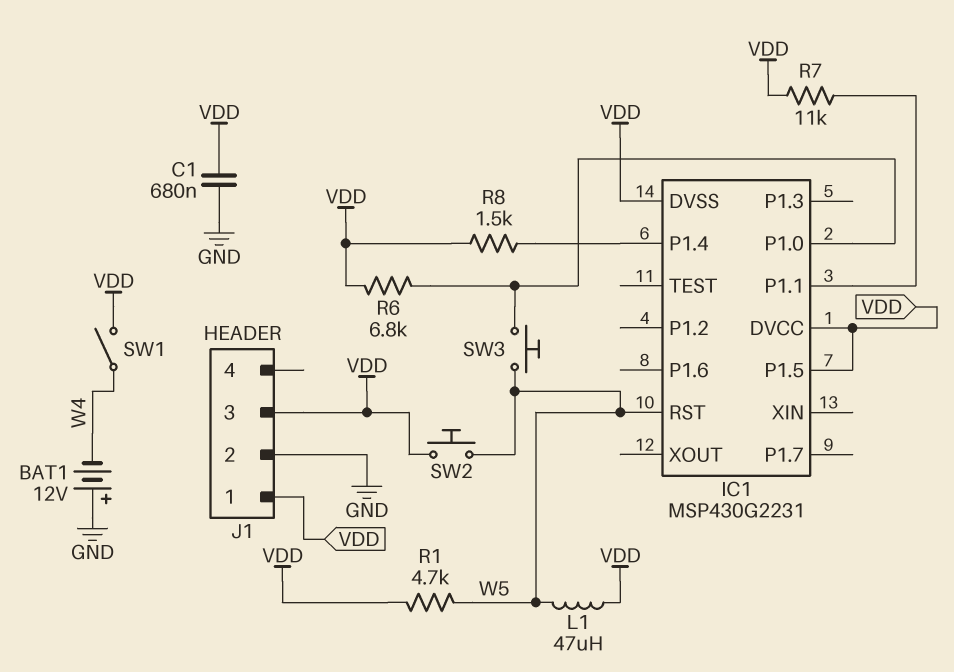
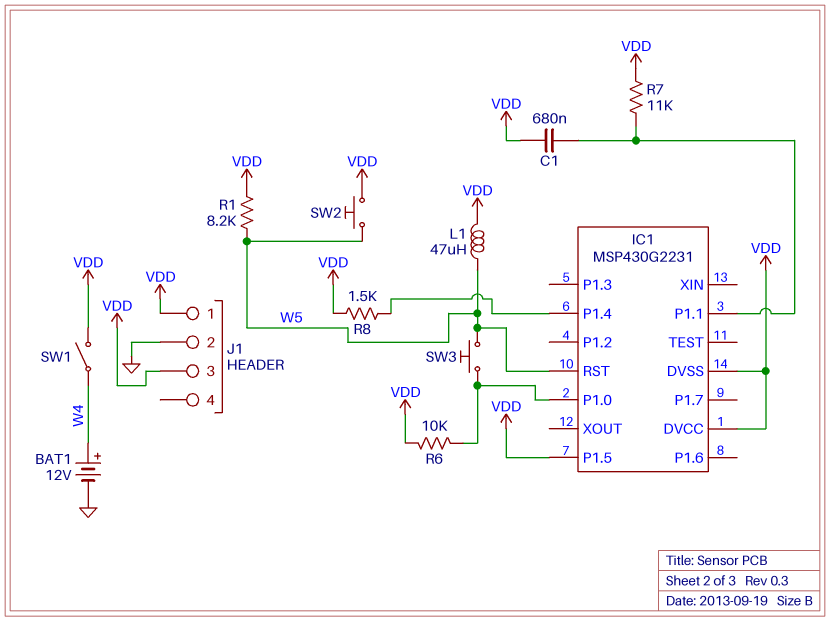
BAT1: 12V (plus GND, minus W4) -> 12V (plus W4, minus GND)
C1: 680nF (GND, VDD) -> 680nF (IC1/P1.1, VDD)
R1: 4.7k (VDD, W5) -> 8.2k (VDD, W5)
R6: 6.8k (IC1/P1.0, VDD) -> 10k (IC1/P1.0, VDD)

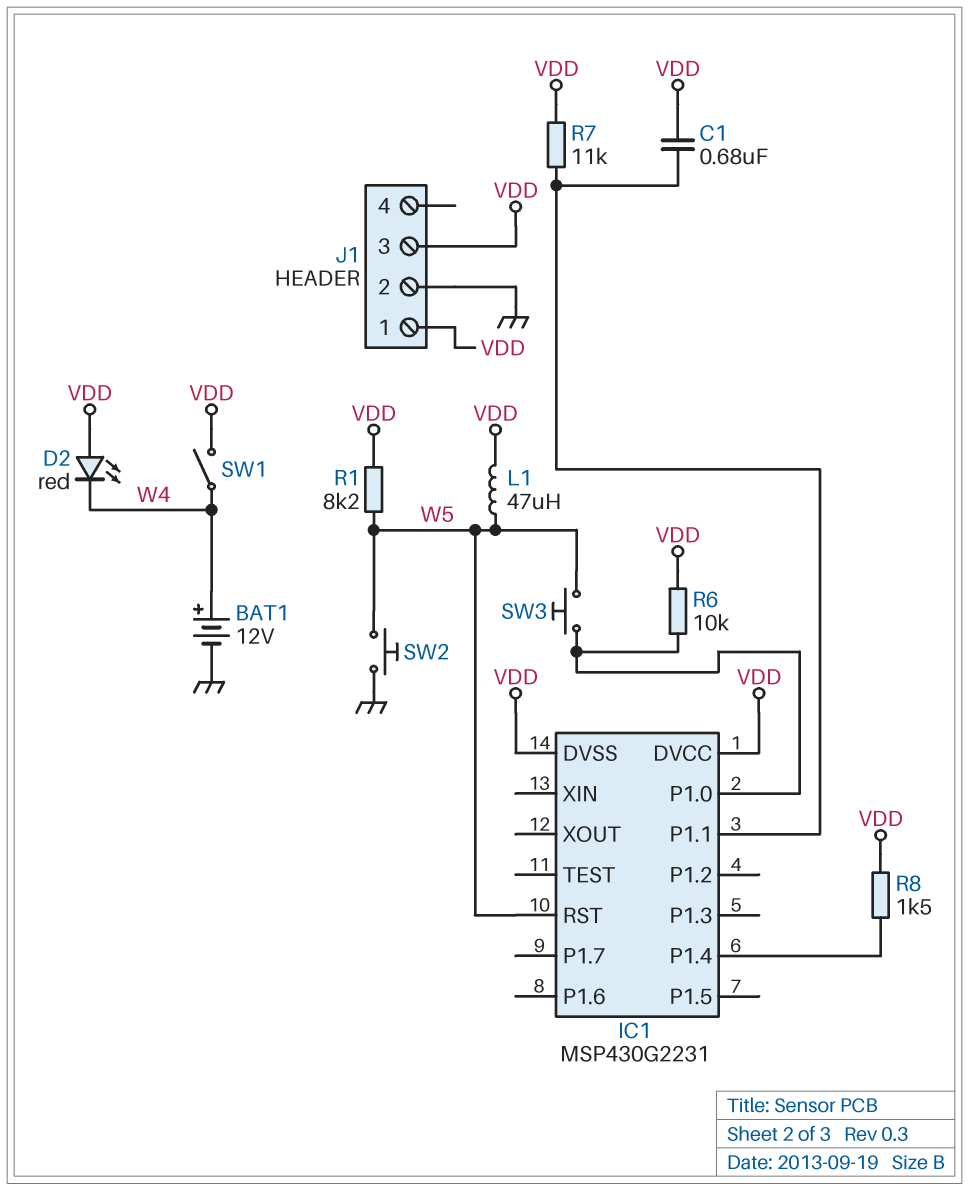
D2: none -> LED red (A VDD, K W4)
IC1 pin P1.5: VDD -> none
SW2: button (VDD, W5) -> button (GND, W5)

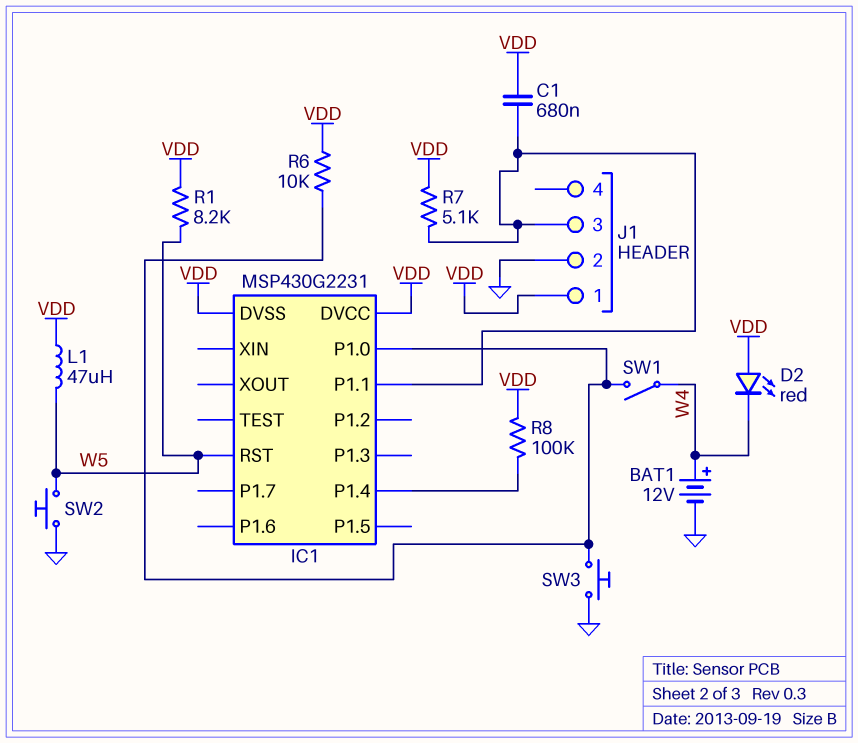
J1 pin 3: VDD -> IC1/P1.1
R7: 11k (IC1/P1.1, VDD) -> 5.1k (IC1/P1.1, VDD)
R8: 1.5k (IC1/P1.4, VDD) -> 100k (IC1/P1.4, VDD)
SW1: switch (VDD, W4) -> switch (IC1/P1.0, W4)
SW3: button (IC1/P1.0, W5) -> button (GND, IC1/P1.0)

